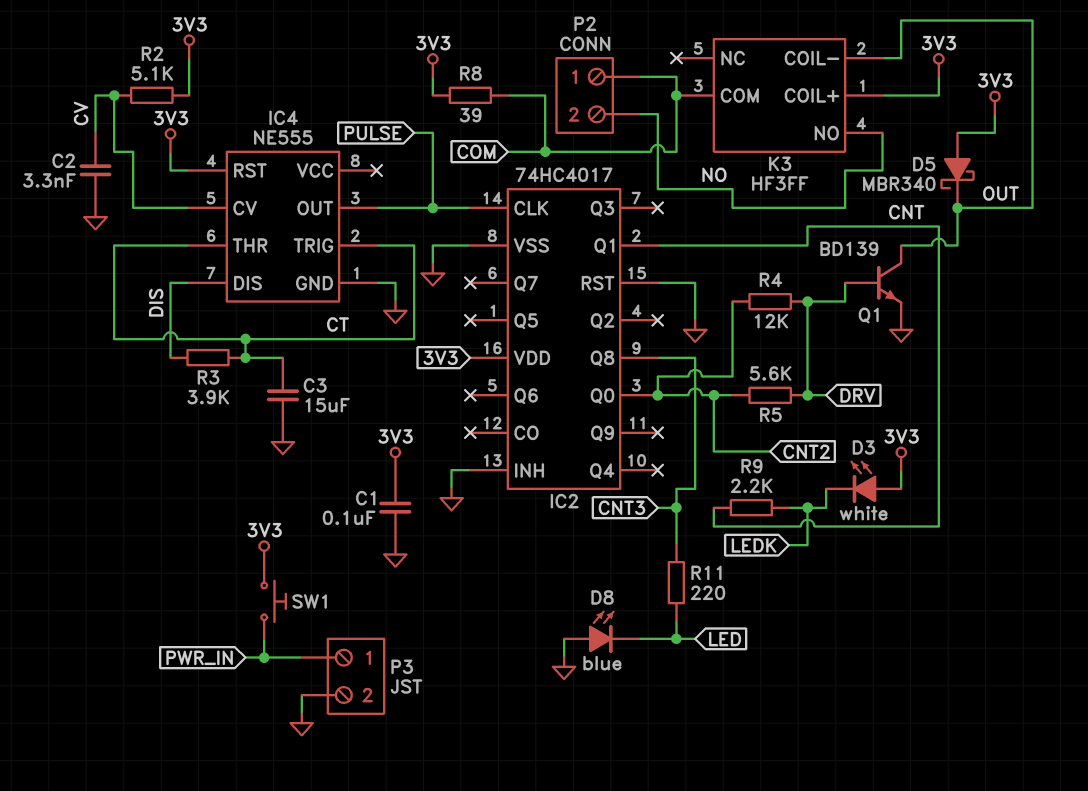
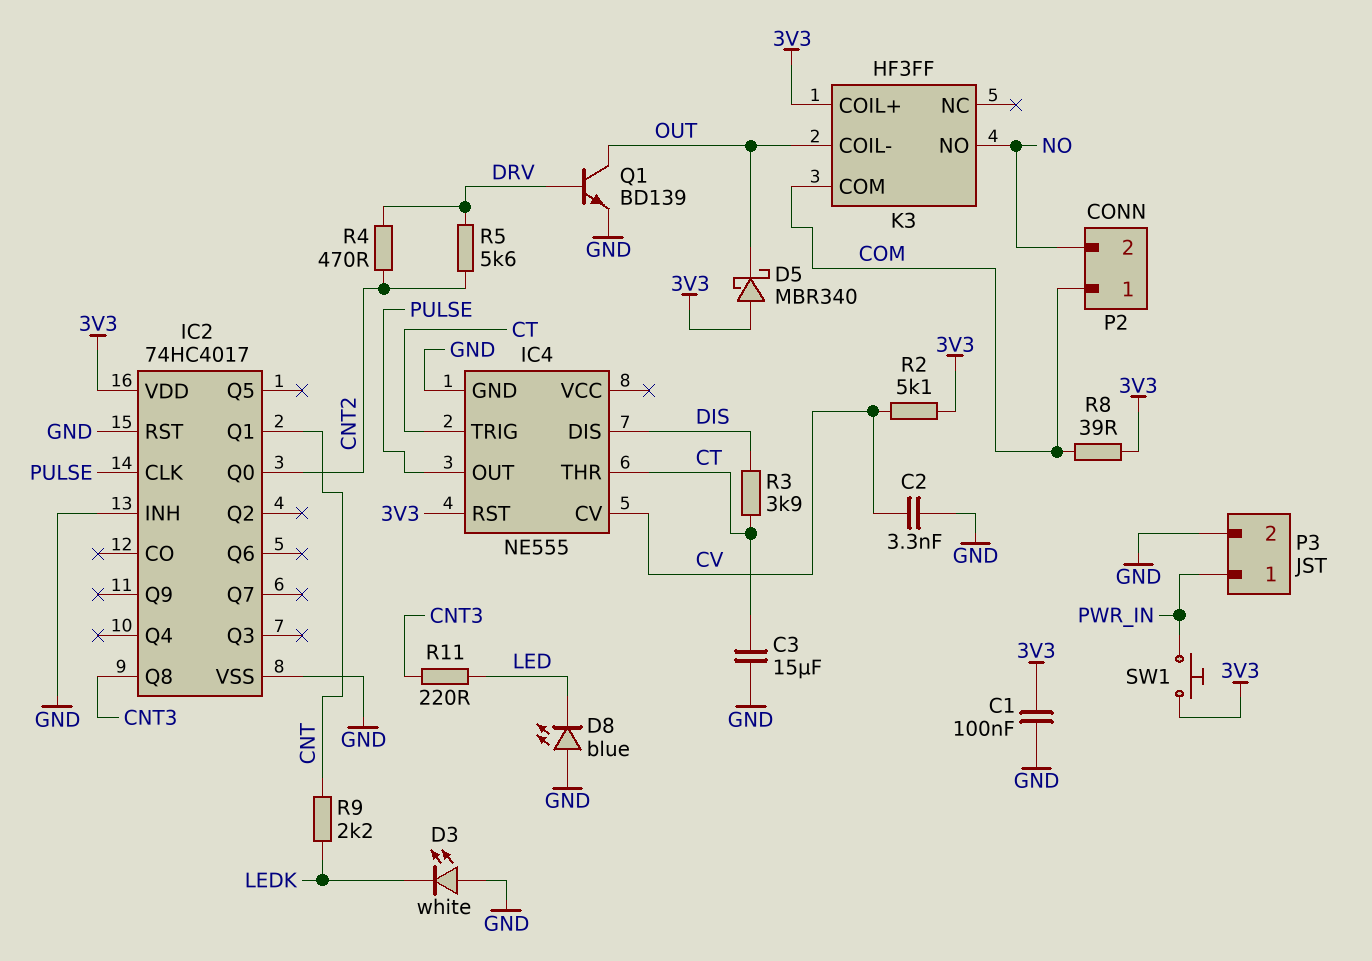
D3: LED white (A 3V3, K LEDK) -> LED white (A GND, K LEDK)
R4: 12k (CNT2, DRV) -> 470 (CNT2, DRV)

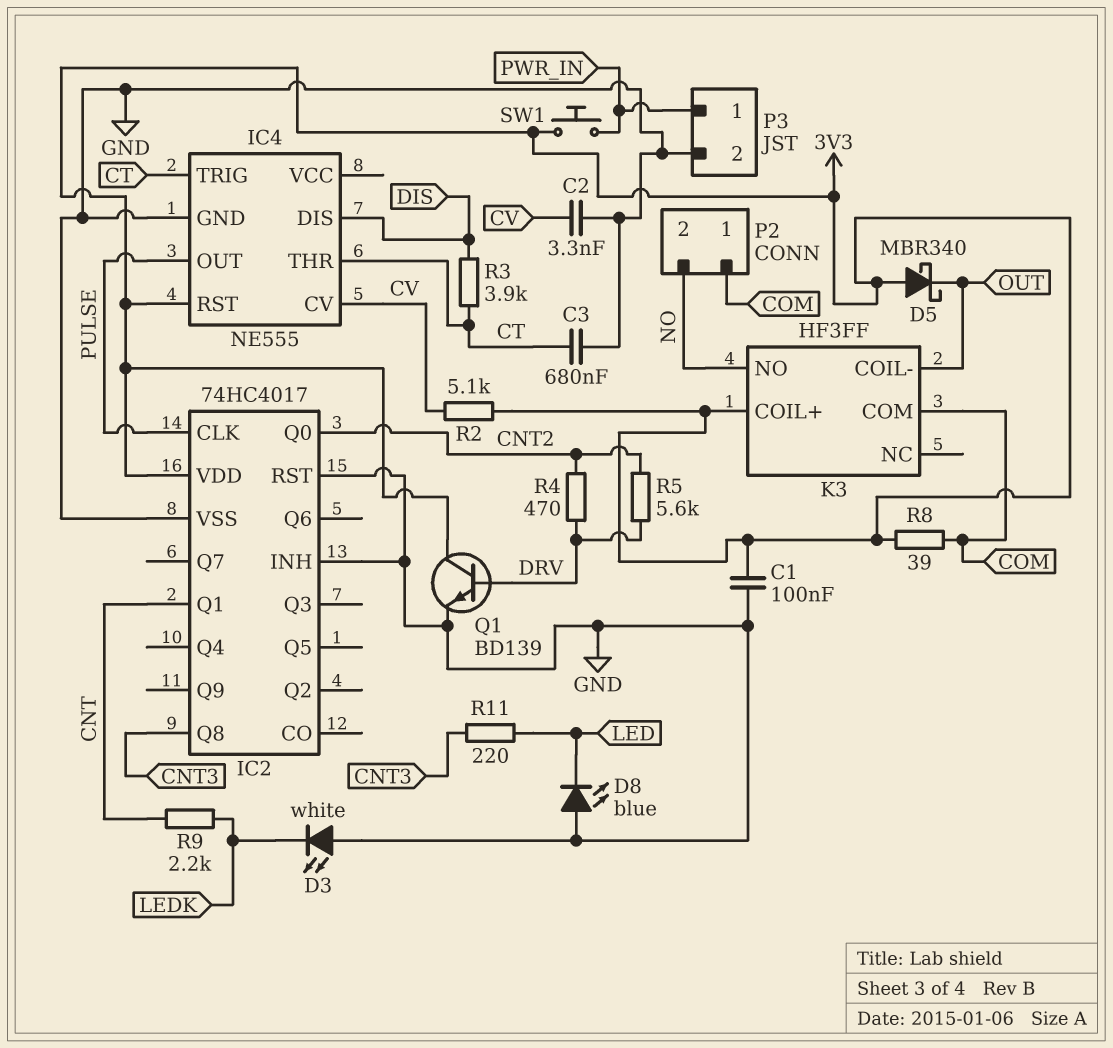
C3: 15uF (CT, GND) -> 680nF (CT, GND)
Q1: NPN BD139 (B DRV, C OUT, E GND) -> NPN BD139 (B DRV, C 3V3, E GND)

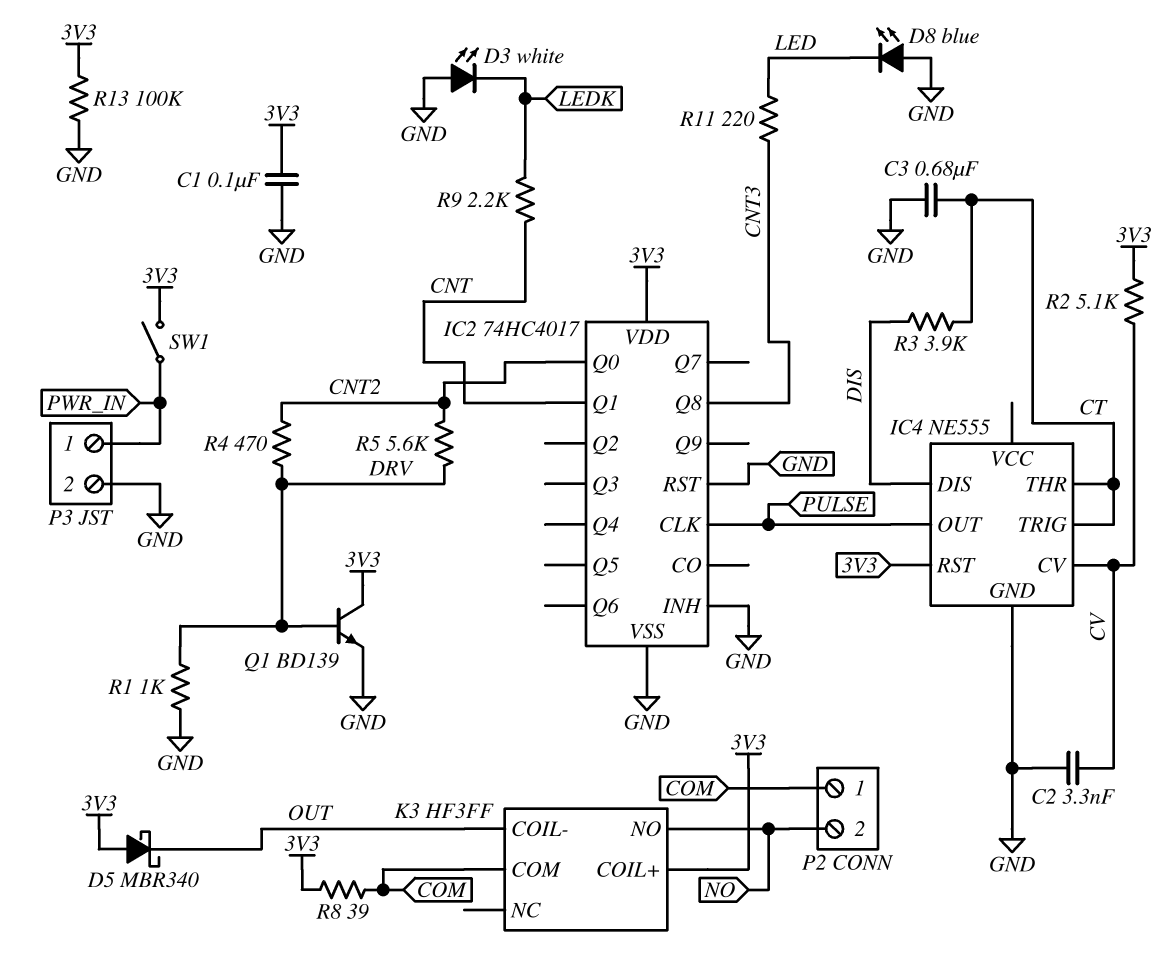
R1: none -> 1k (DRV, GND)
R13: none -> 100k (3V3, GND)
SW1: button (3V3, PWR_IN) -> switch (3V3, PWR_IN)

